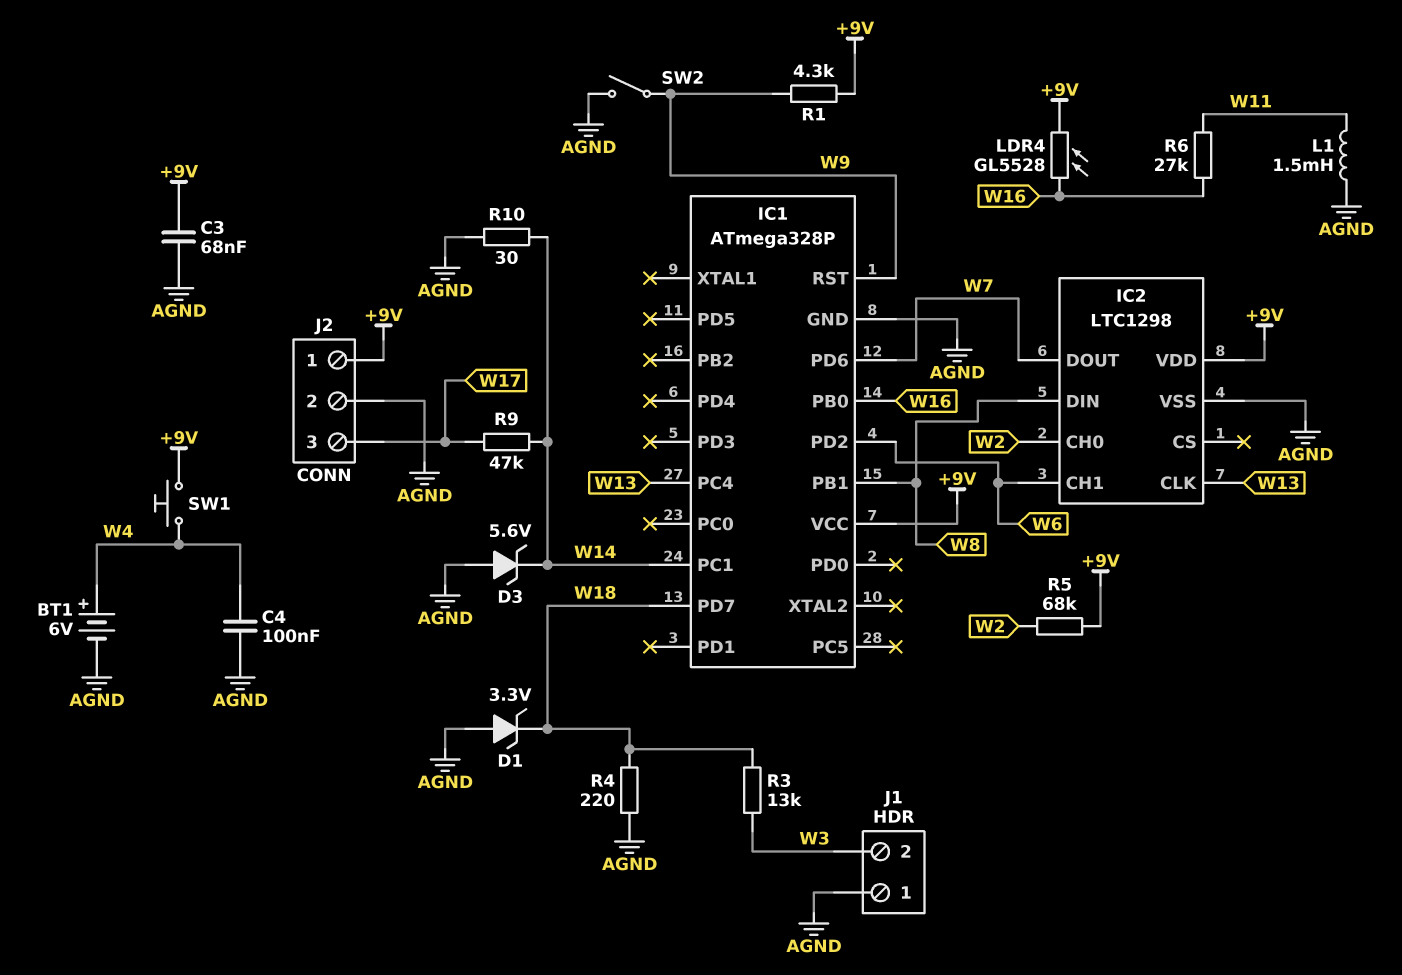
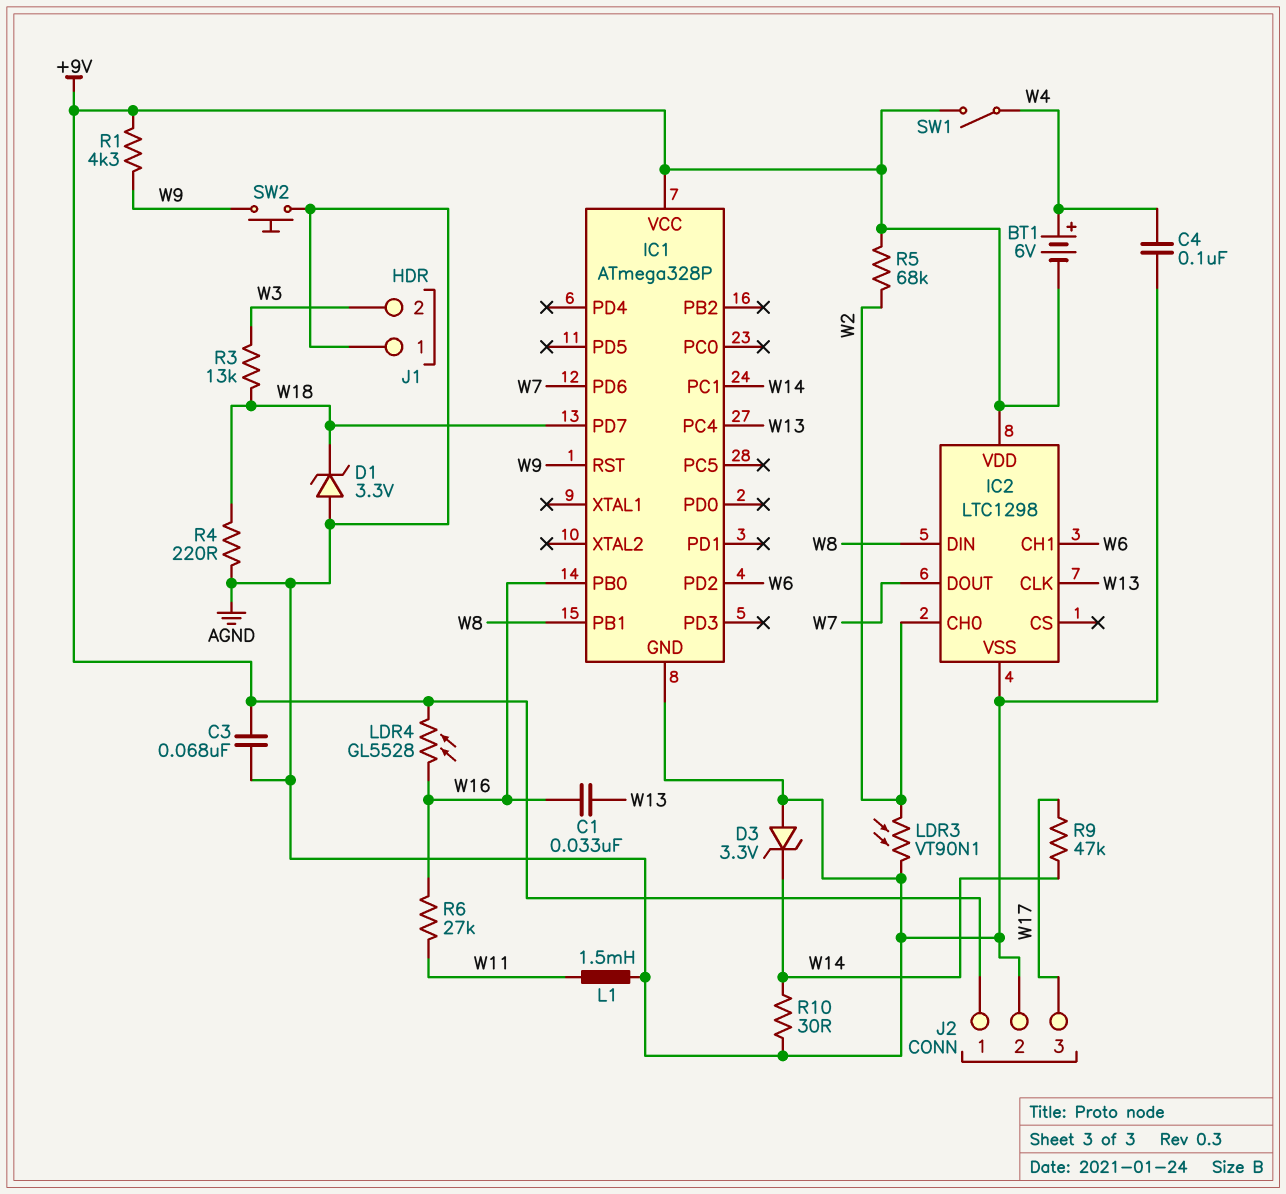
BT1: 6V (plus W4, minus AGND) -> 6V (plus W4, minus +9V)
C1: none -> 33nF (W13, W16)
D3: zener 5.6V (A AGND, K W14) -> zener 3.3V (A AGND, K W14)
LDR3: none -> VT90N1 (AGND, W2)
SW1: button (+9V, W4) -> switch (+9V, W4)
SW2: switch (AGND, W9) -> button (AGND, W9)

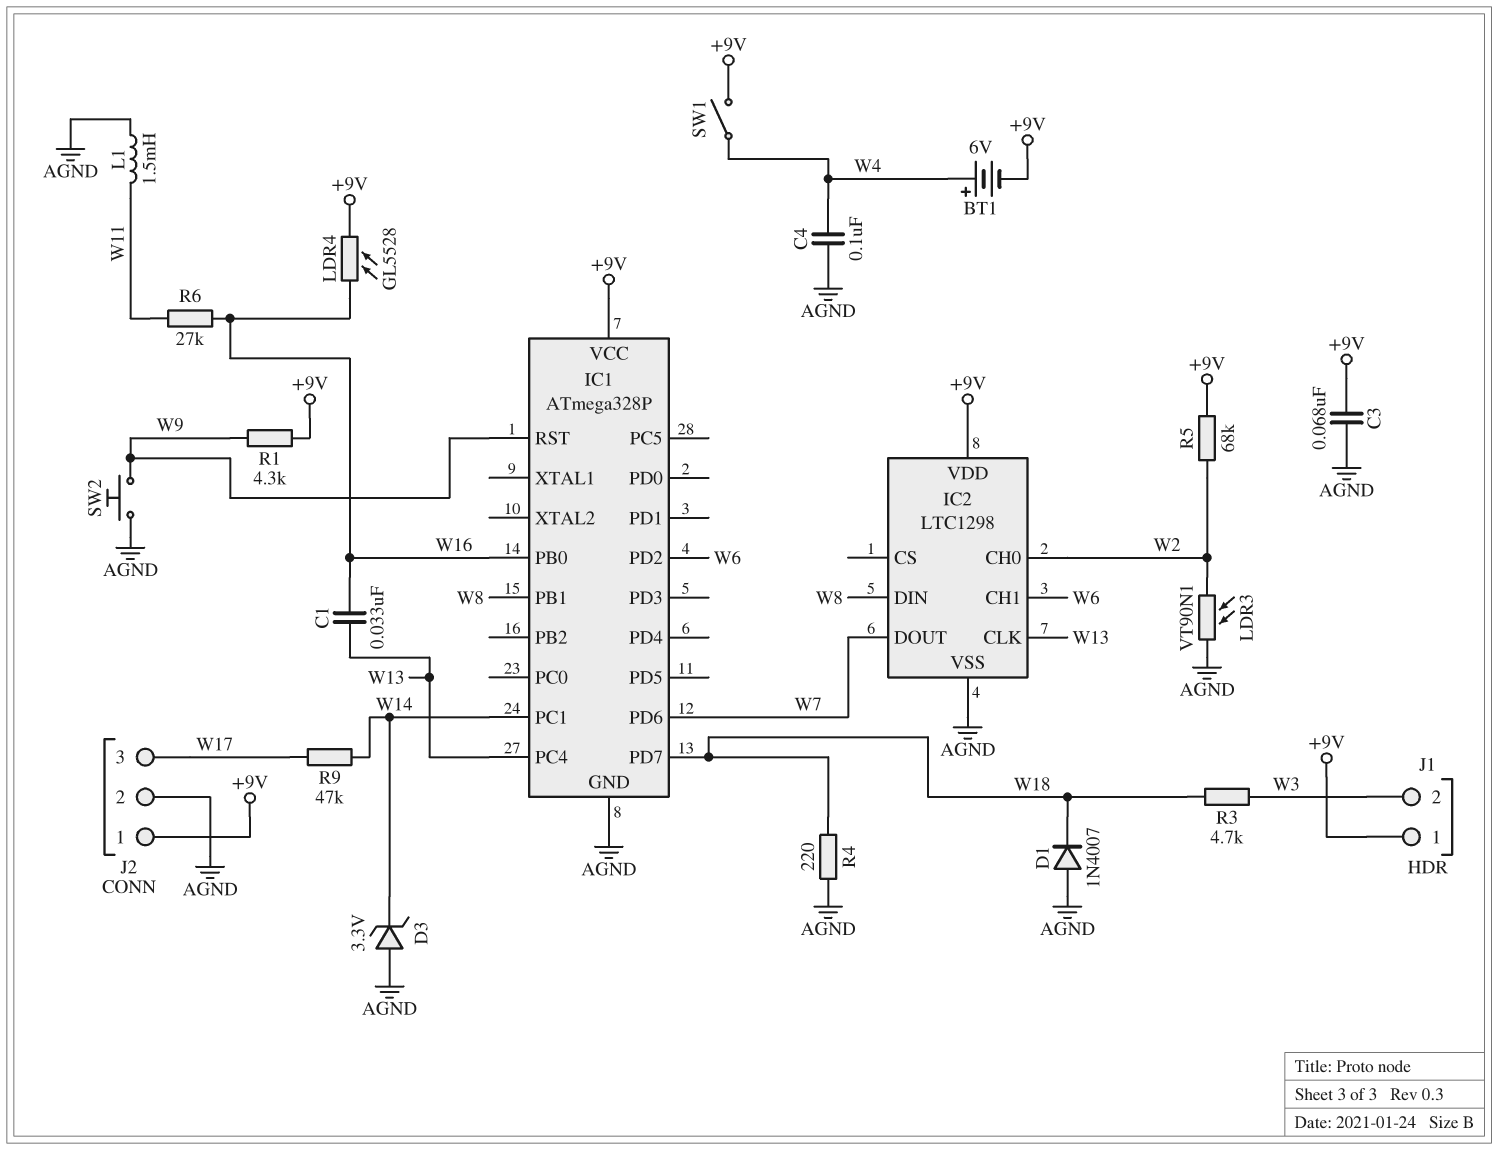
D1: zener 3.3V (A AGND, K W18) -> diode 1N4007 (A AGND, K W18)
J1 pin 1: AGND -> +9V
R3: 13k (W3, W18) -> 4.7k (W3, W18)
R10: 30 (AGND, W14) -> none

